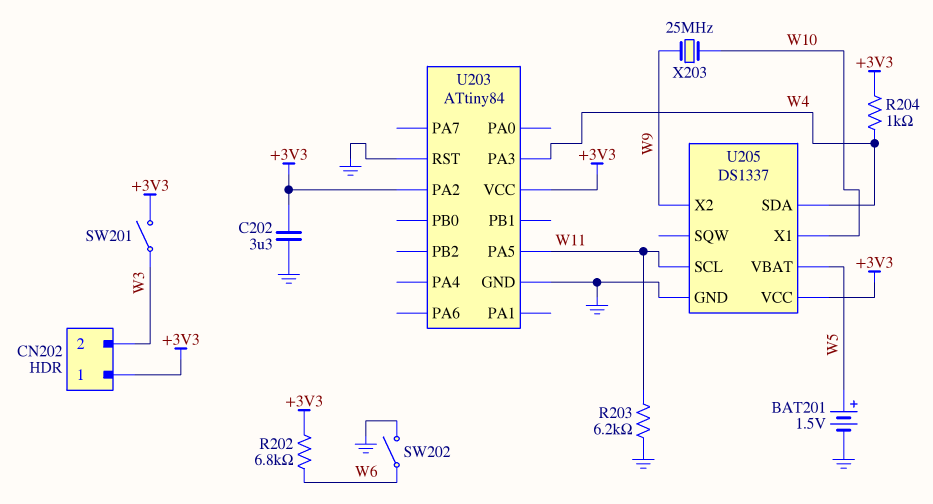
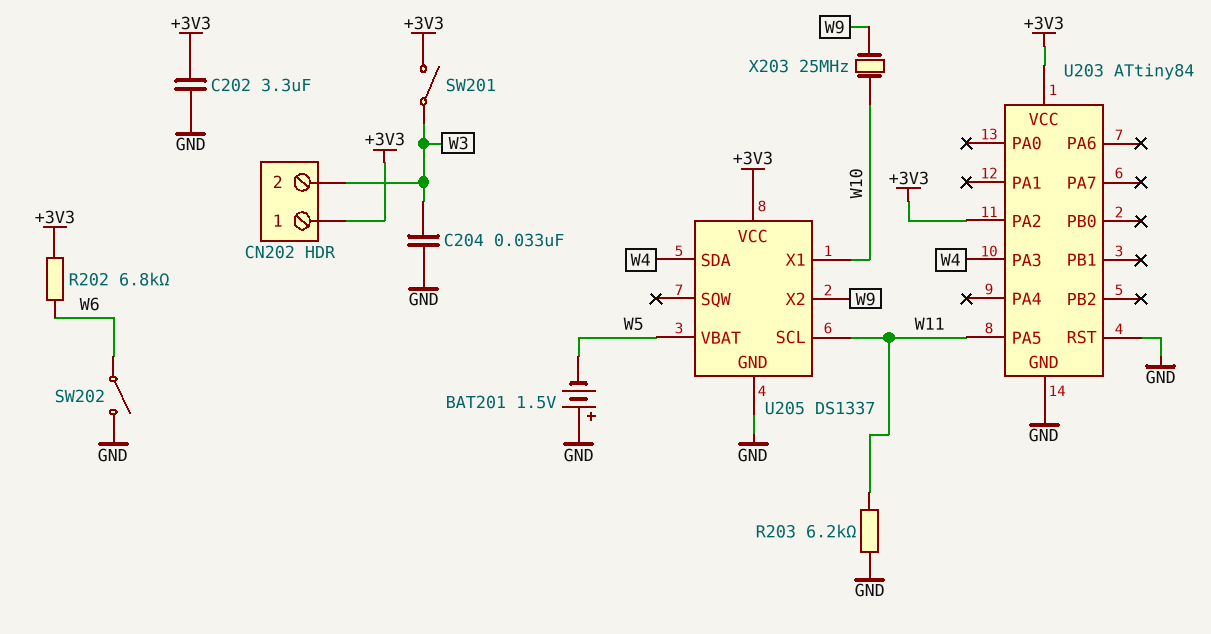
BAT201: 1.5V (plus W5, minus GND) -> 1.5V (plus GND, minus W5)
C204: none -> 33nF (GND, W3)
R204: 1k (+3V3, W4) -> none

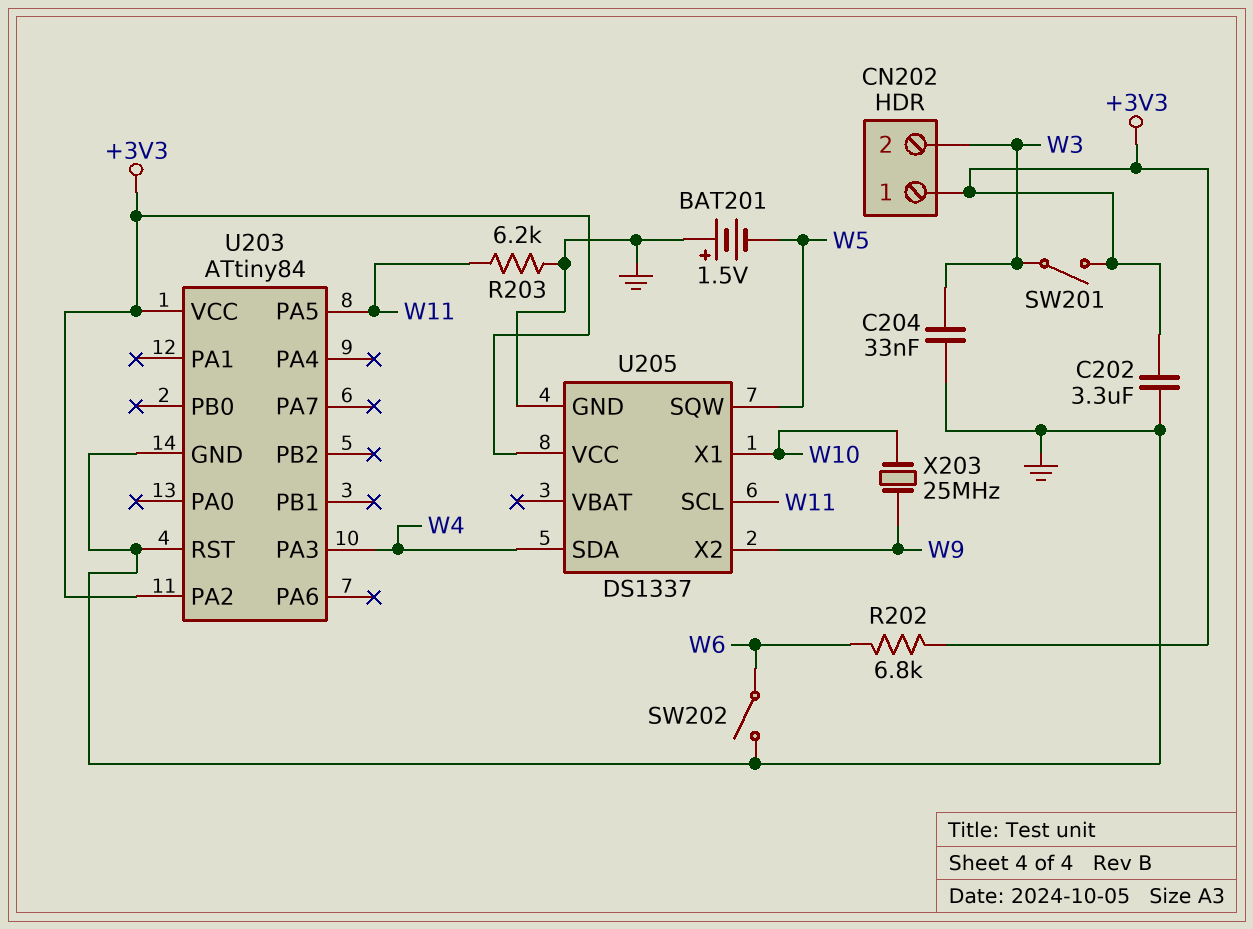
U205 pin SQW: none -> W5
U205 pin VBAT: W5 -> none

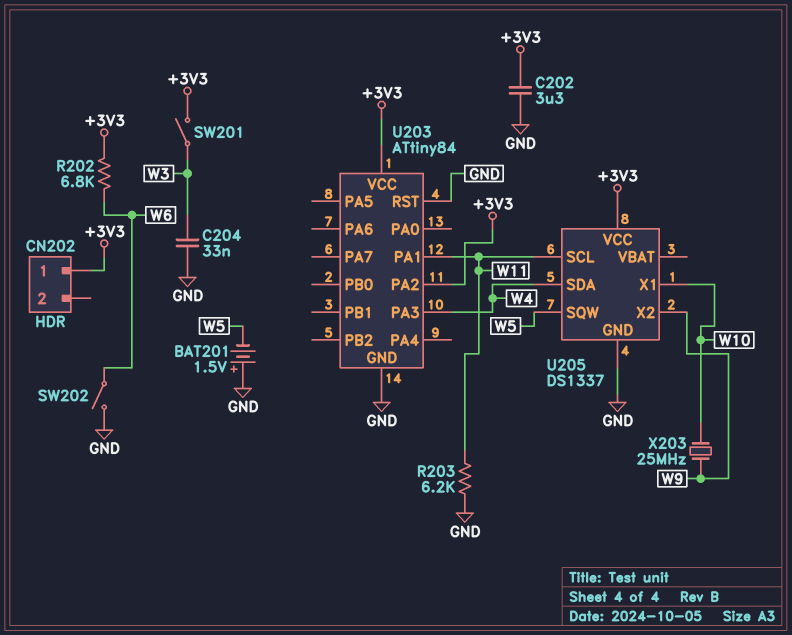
CN202 pin 2: W3 -> none
U203 pin PA1: none -> W11
U203 pin PA5: W11 -> none

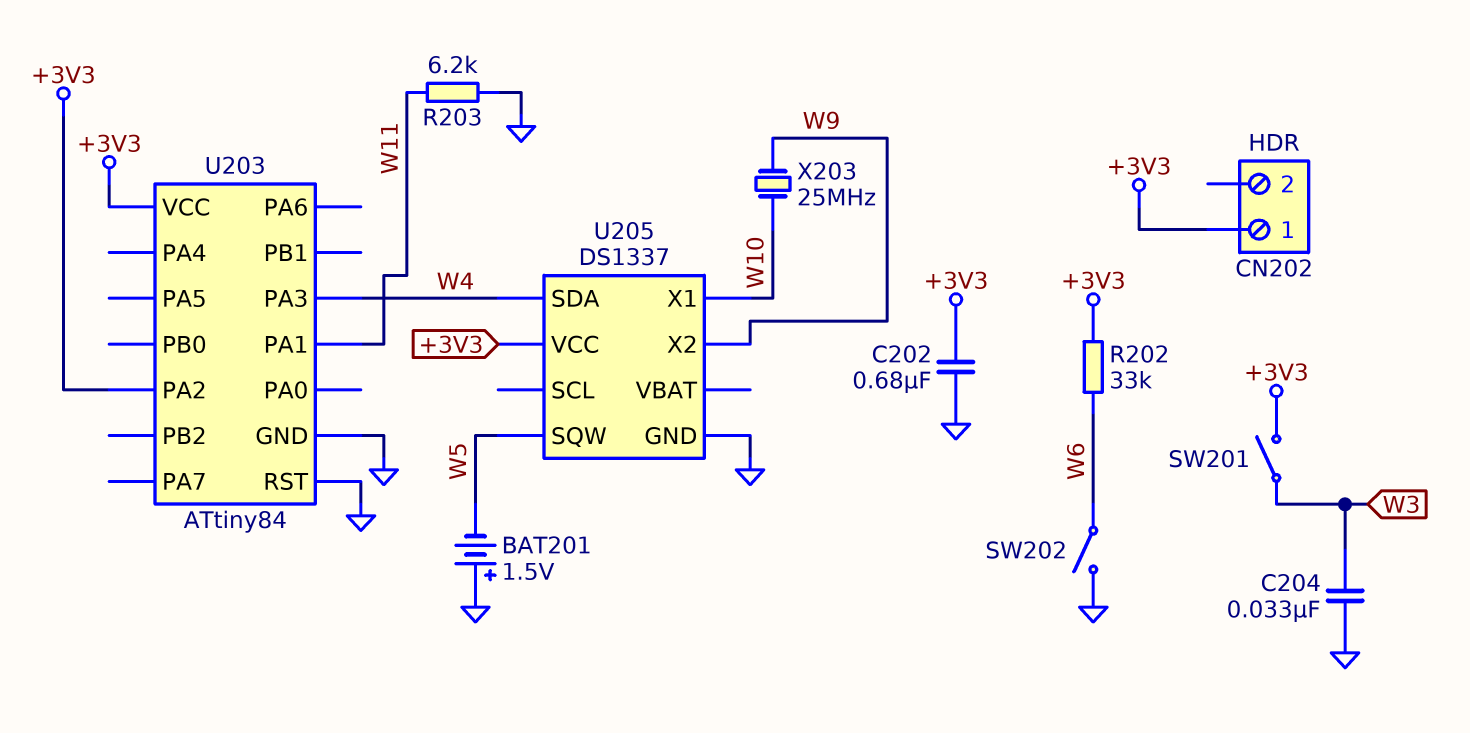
C202: 3.3uF (+3V3, GND) -> 680nF (+3V3, GND)
R202: 6.8k (+3V3, W6) -> 33k (+3V3, W6)
U205 pin SCL: W11 -> none

